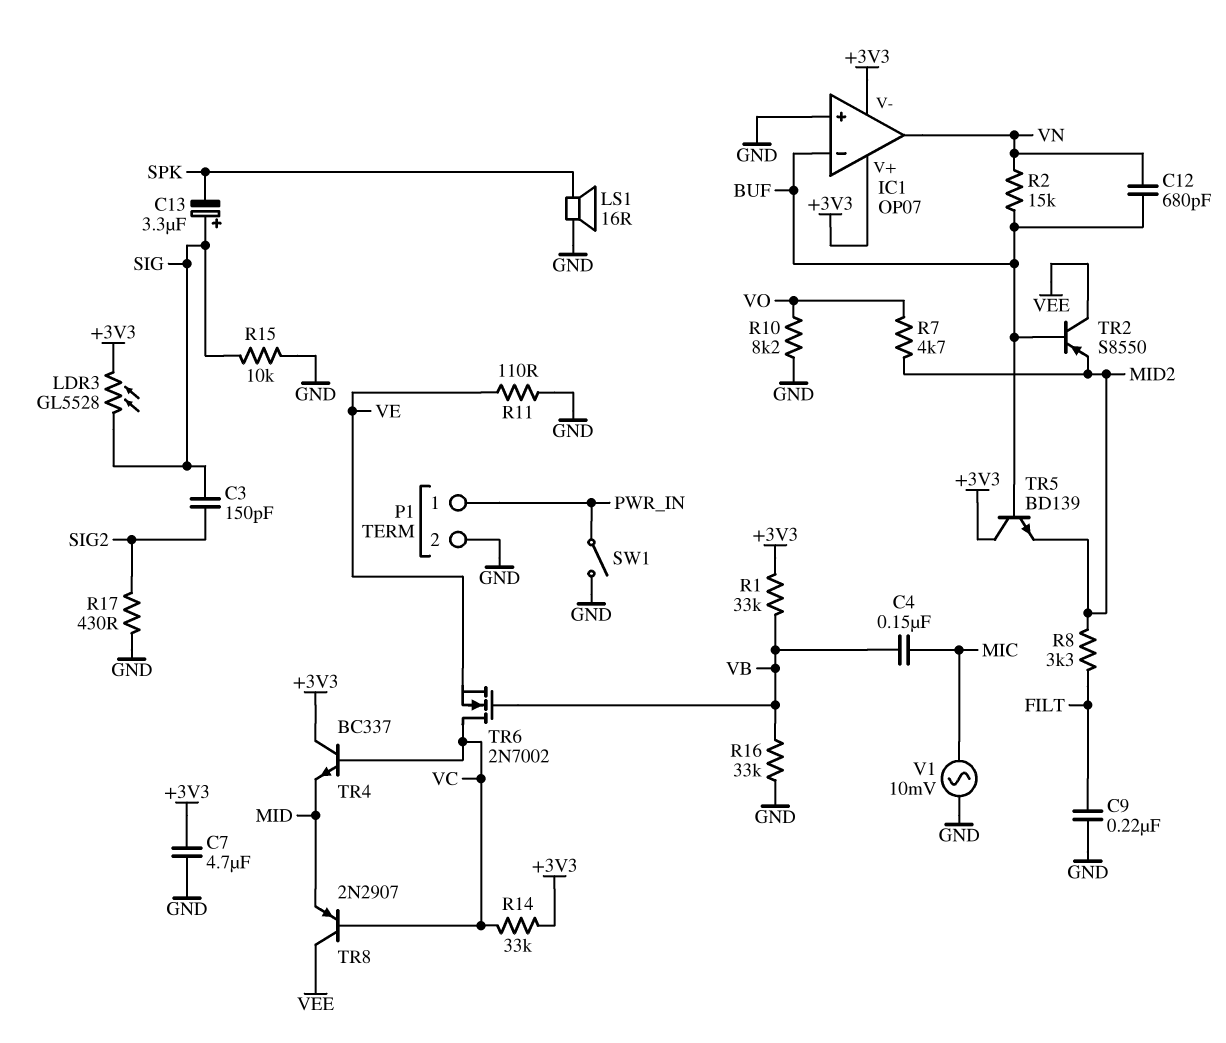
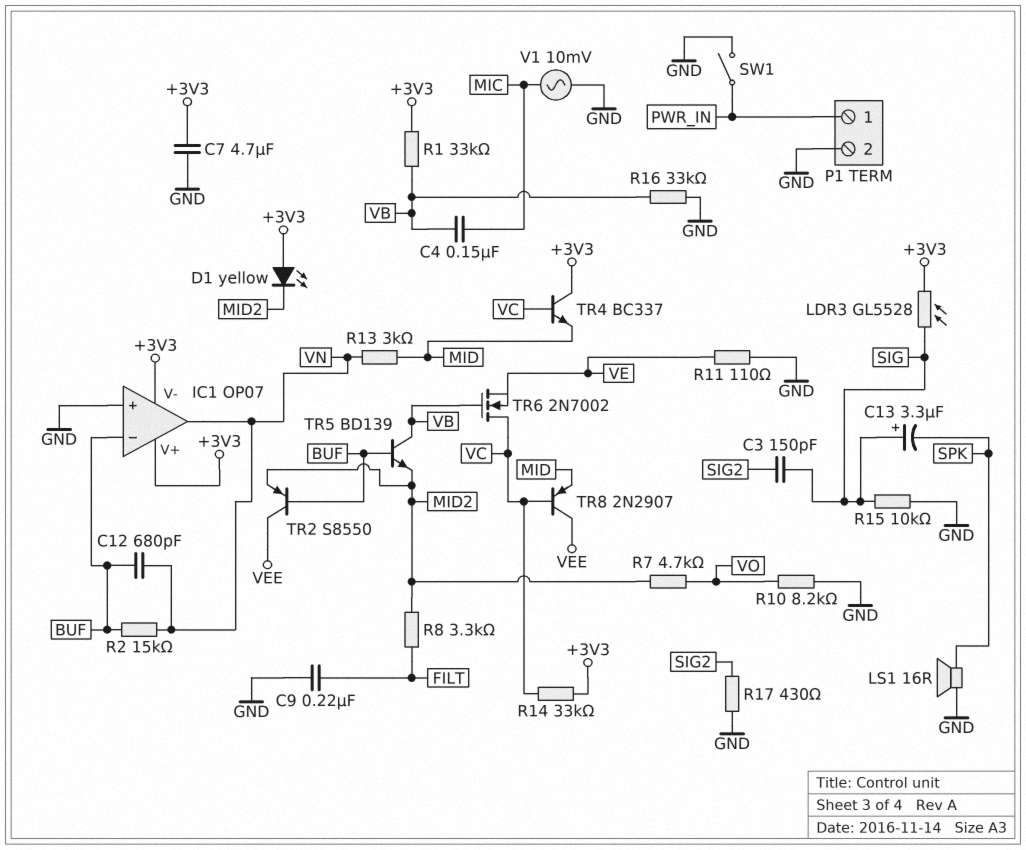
D1: none -> LED yellow (A +3V3, K MID2)
R13: none -> 3k (MID, VN)
TR5: NPN BD139 (B BUF, C +3V3, E MID2) -> NPN BD139 (B BUF, C VB, E MID2)

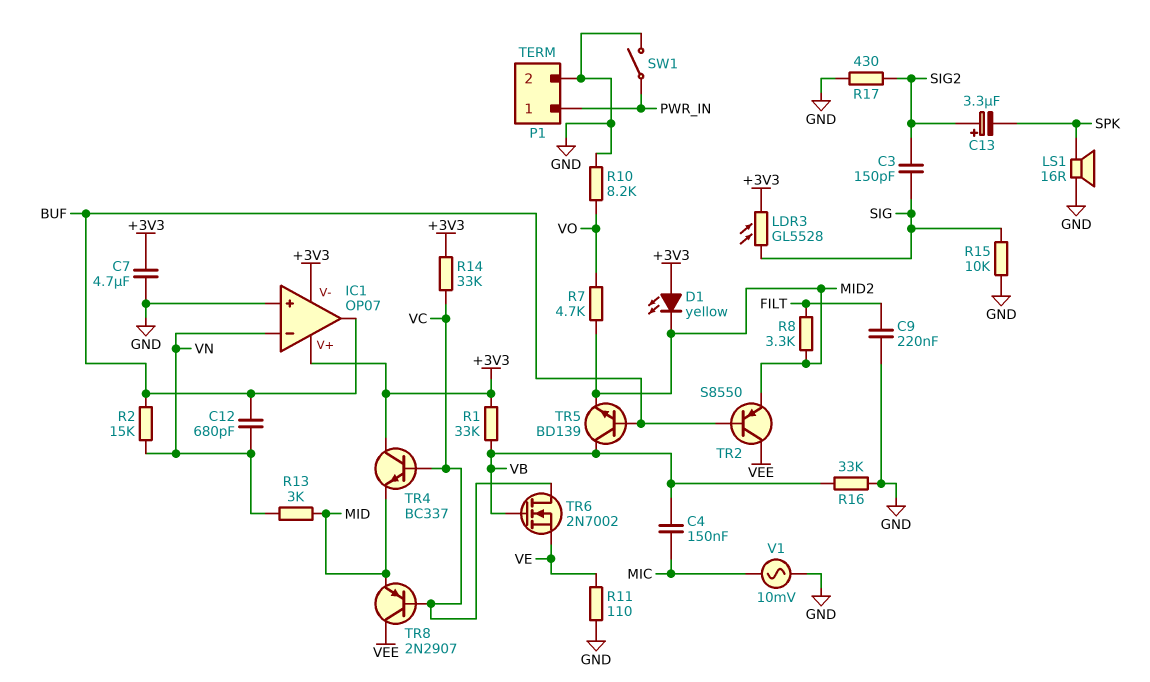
C13: 3.3uF (plus SIG, minus SPK) -> 3.3uF (plus SIG2, minus SPK)
IC1 pin in-: BUF -> VN
IC1 pin out: VN -> BUF

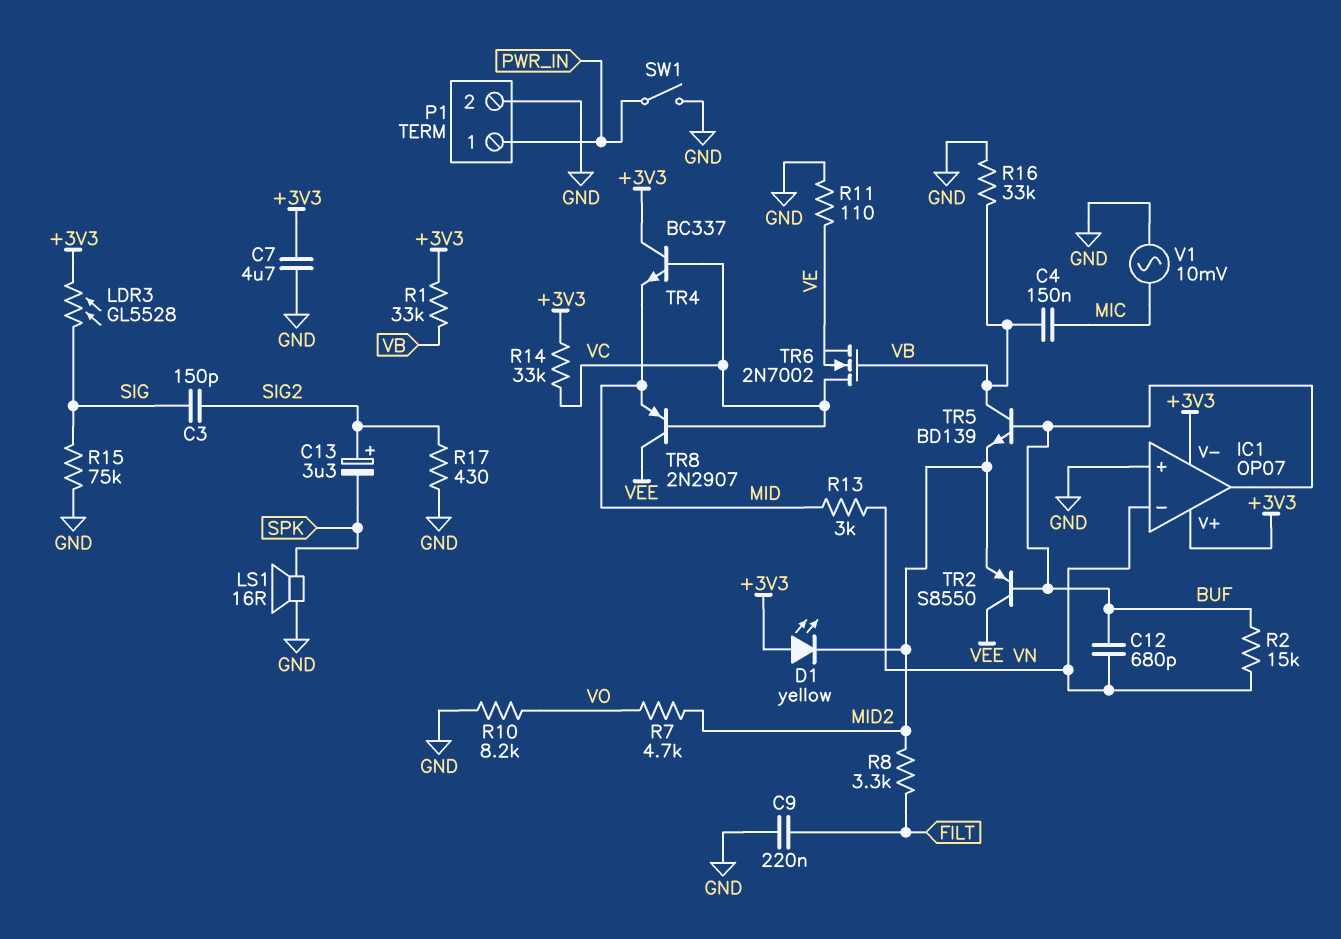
R15: 10k (GND, SIG) -> 75k (GND, SIG)

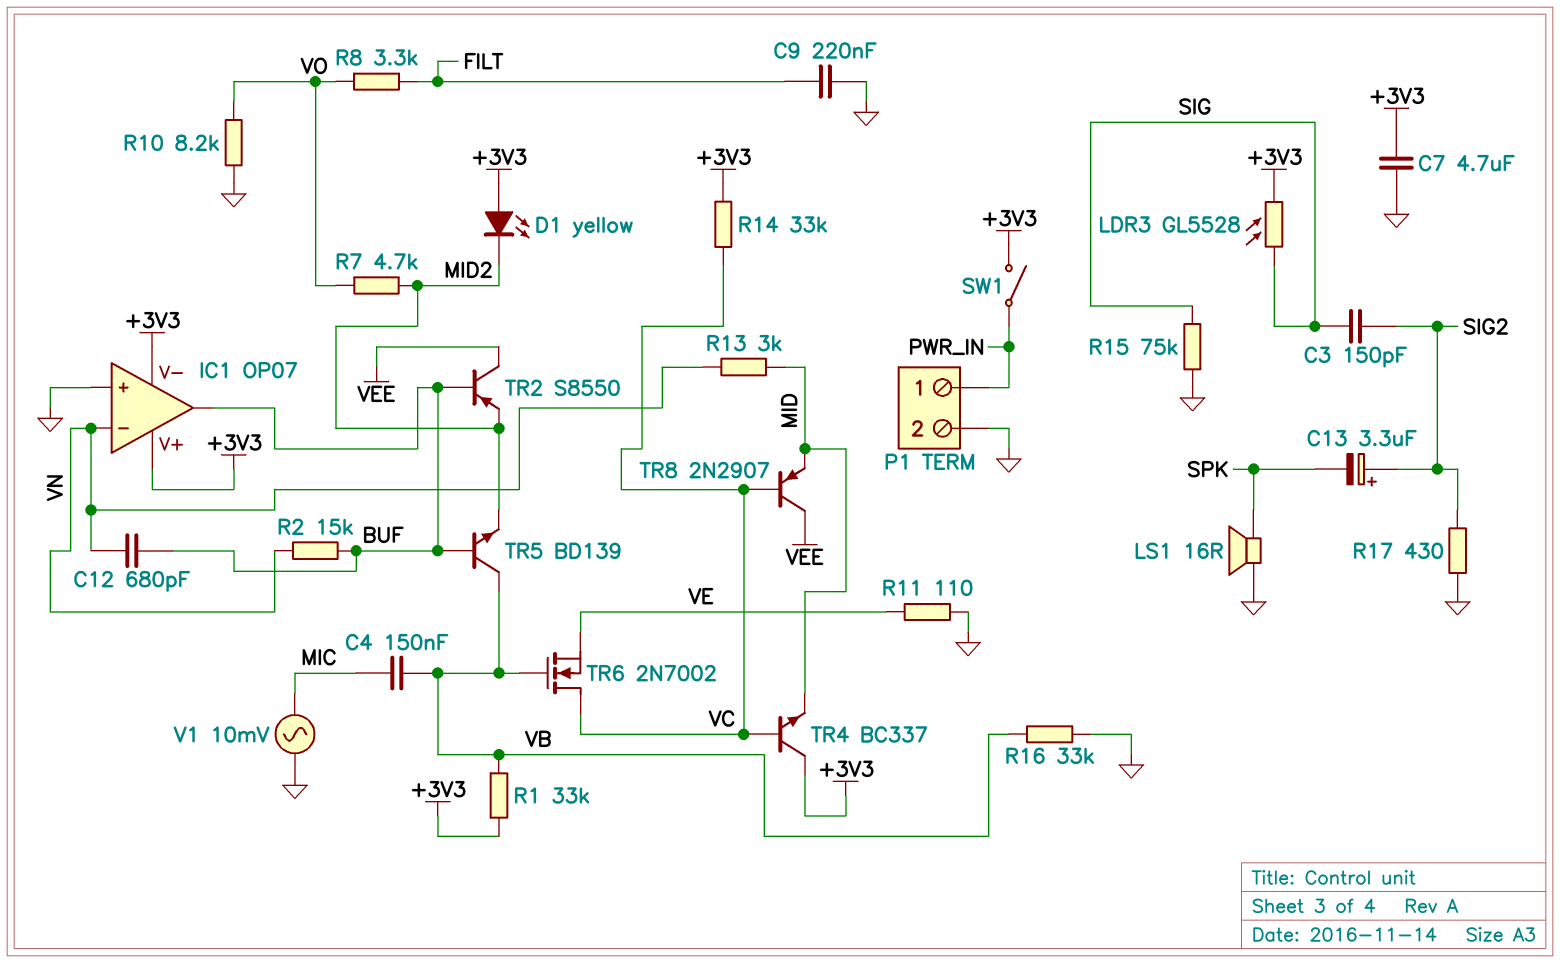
R8: 3.3k (FILT, MID2) -> 3.3k (FILT, VO)
SW1: switch (GND, PWR_IN) -> switch (+3V3, PWR_IN)

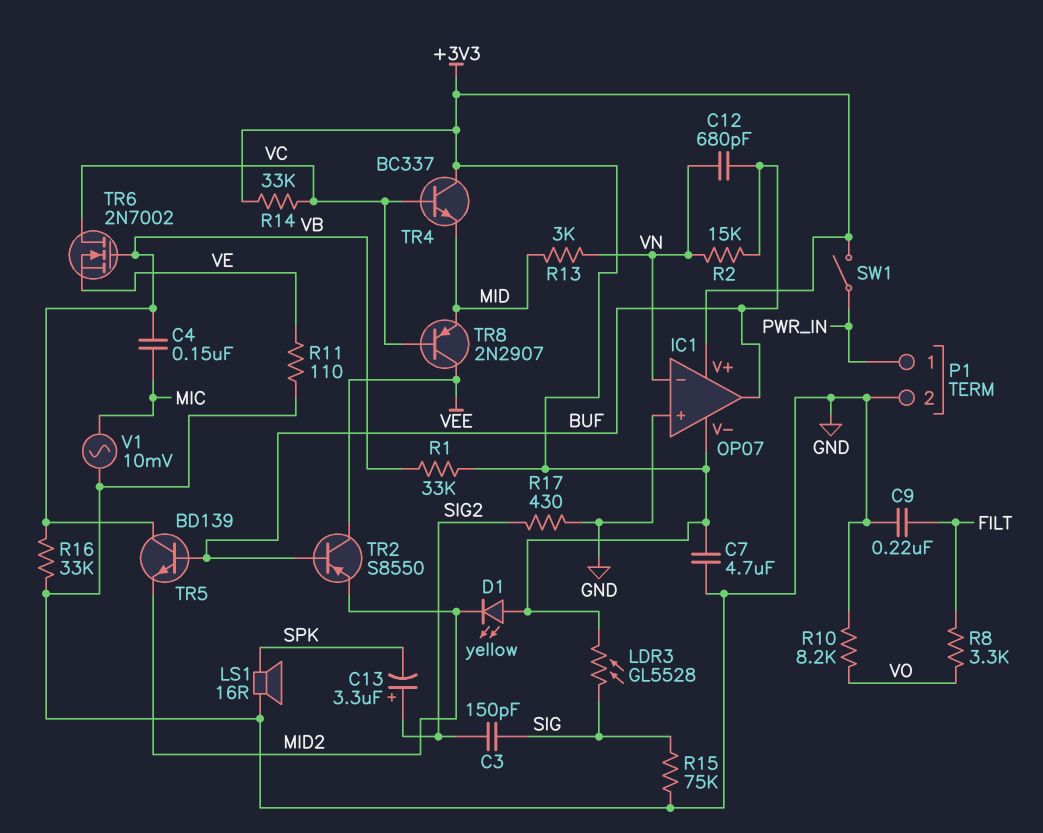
R7: 4.7k (MID2, VO) -> none

